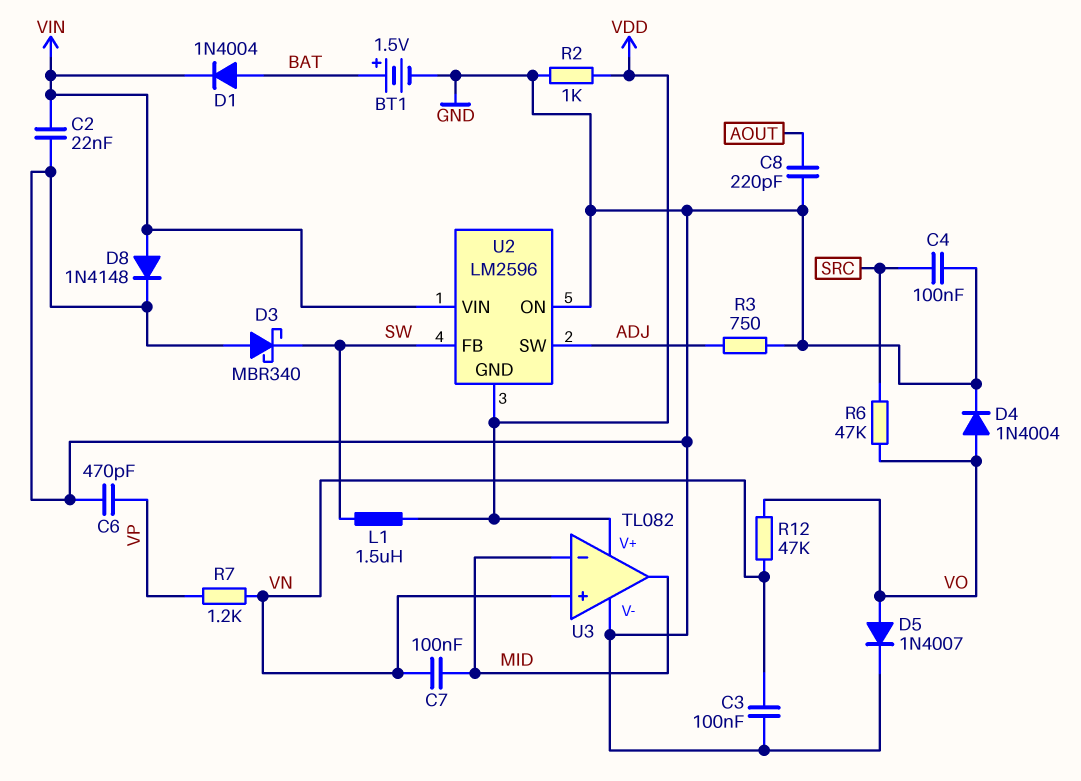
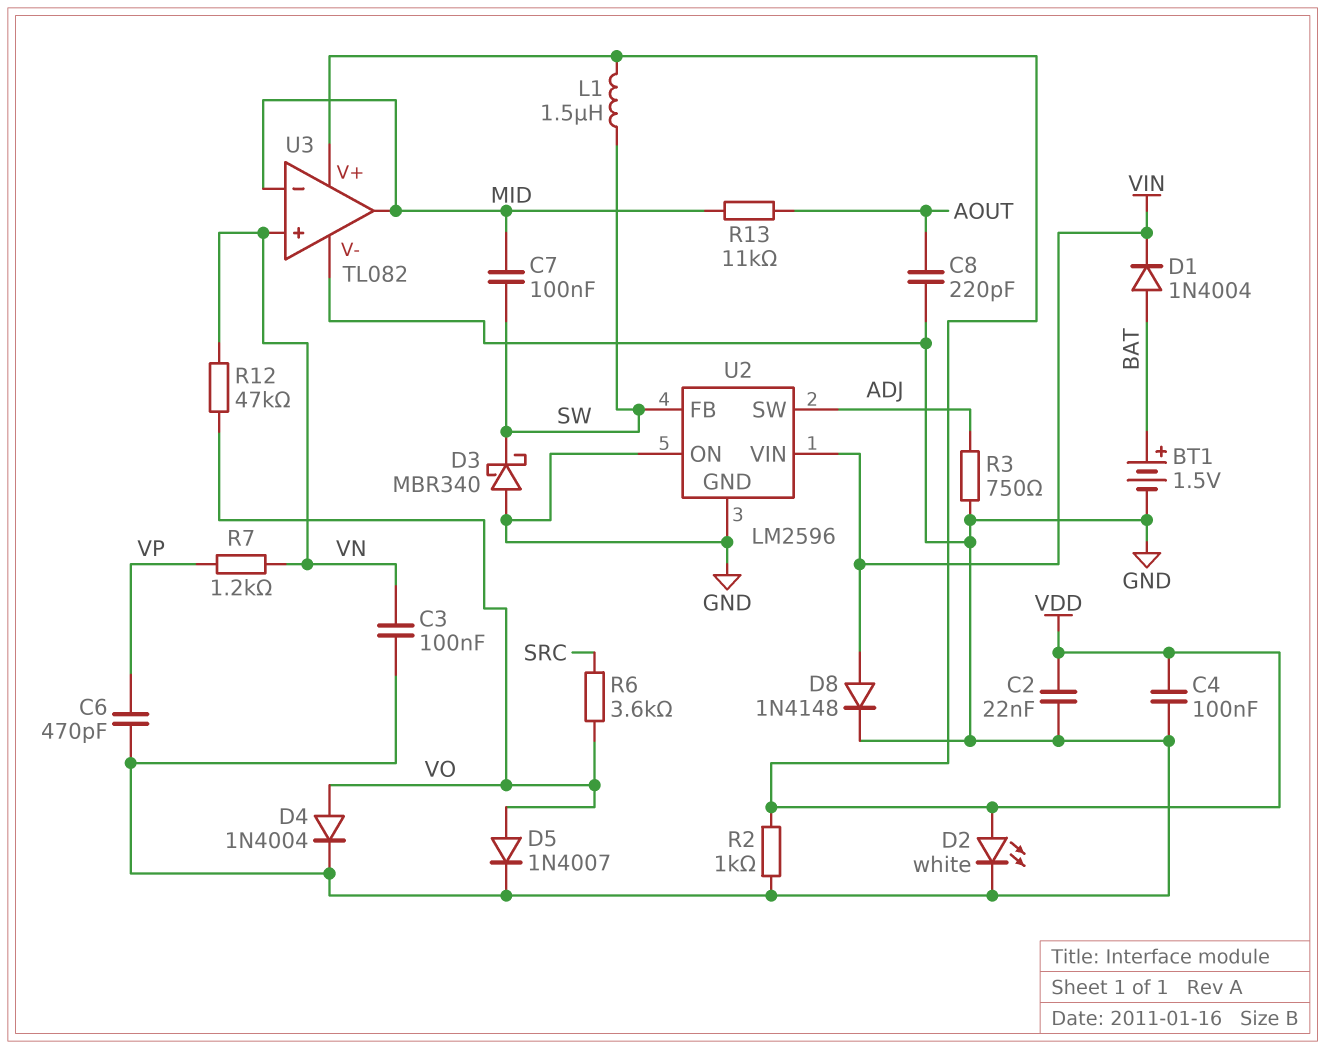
C2: 22nF (GND, VIN) -> 22nF (GND, VDD)
C4: 100nF (GND, SRC) -> 100nF (GND, VDD)
C7: 100nF (MID, VN) -> 100nF (MID, SW)
D2: none -> LED white (A VDD, K GND)
R6: 47k (SRC, VO) -> 3.6k (SRC, VO)
R13: none -> 11k (AOUT, MID)
U2 pin GND: VDD -> GND

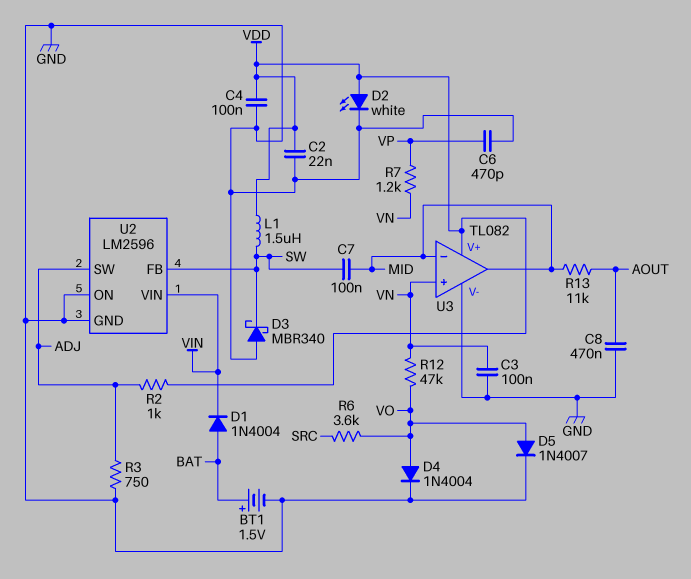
C8: 220pF (AOUT, GND) -> 470nF (AOUT, GND)
D8: diode 1N4148 (A VIN, K GND) -> none
R2: 1k (GND, VDD) -> 1k (ADJ, VDD)

